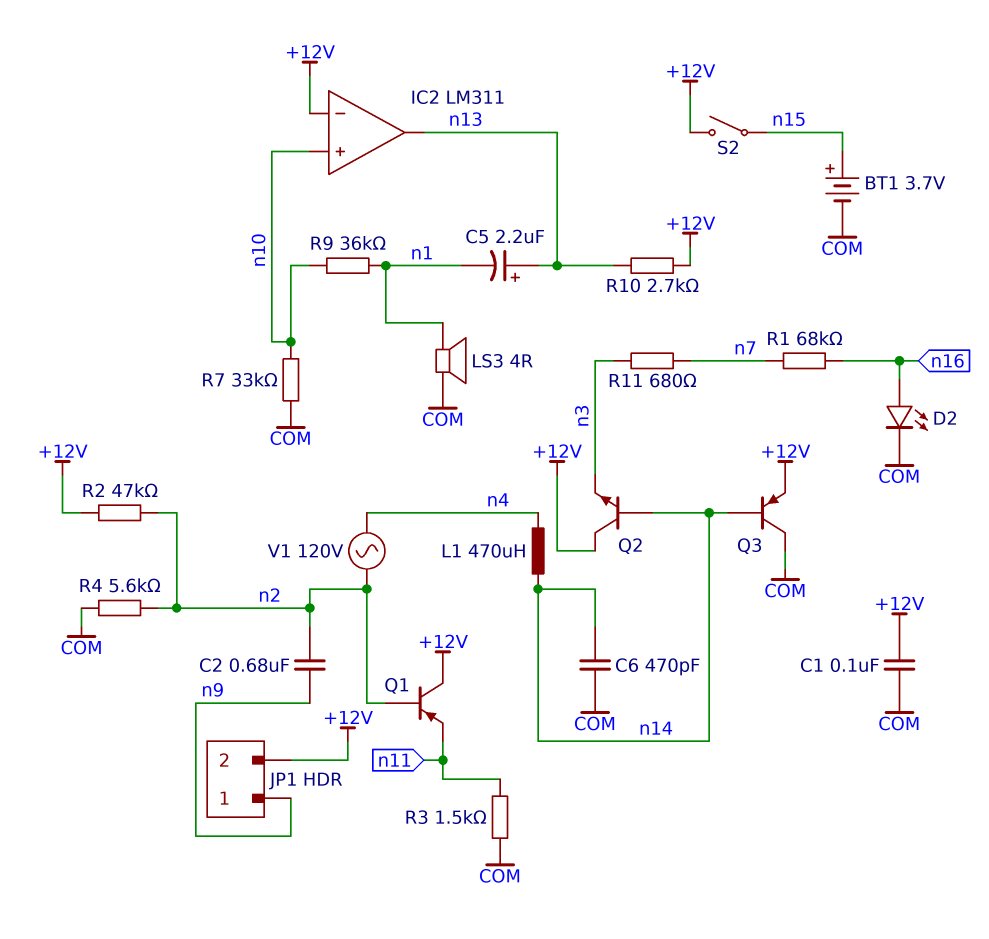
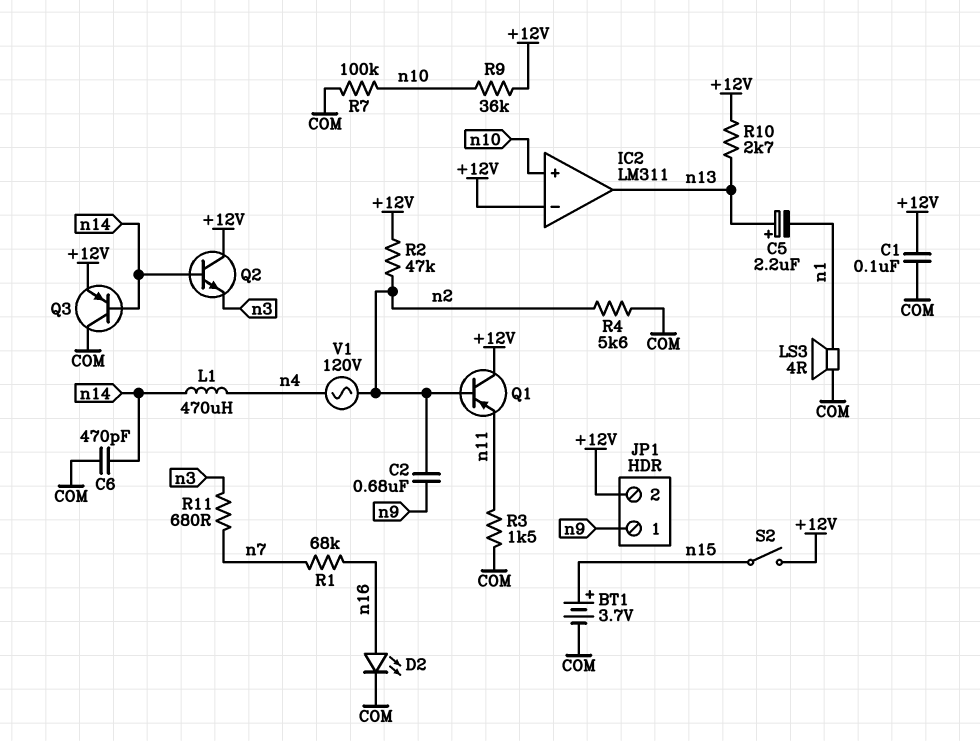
R7: 33k (COM, n10) -> 100k (COM, n10)
R9: 36k (n1, n10) -> 36k (+12V, n10)

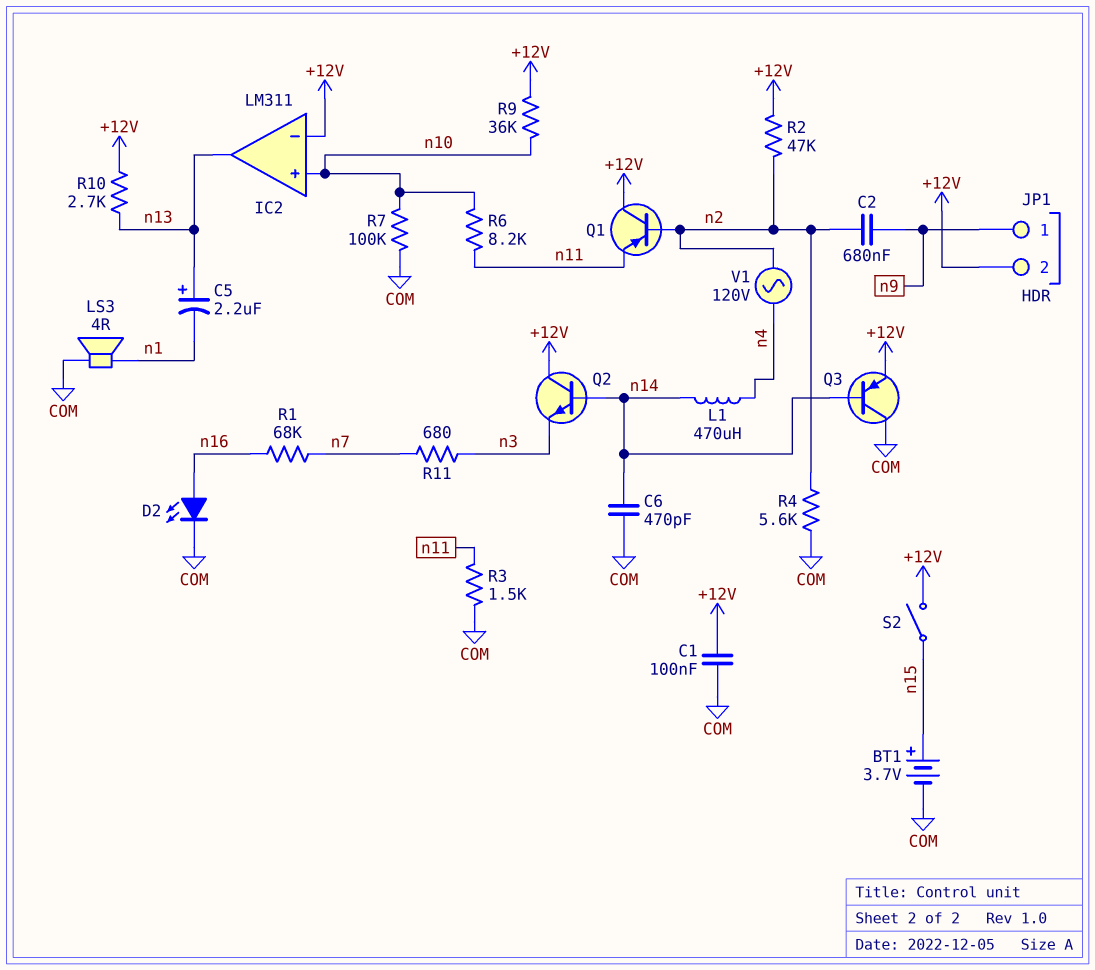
R6: none -> 8.2k (n10, n11)

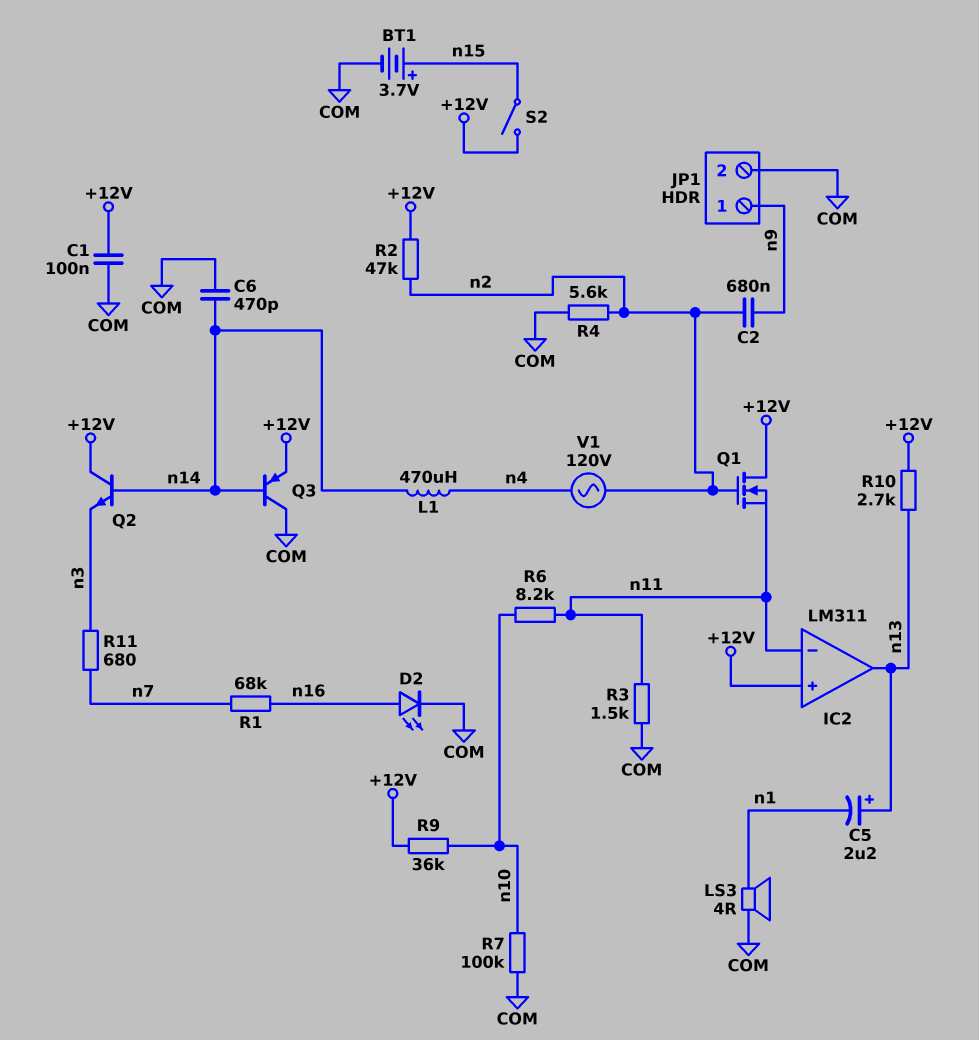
IC2 pin in+: n10 -> +12V
IC2 pin in-: +12V -> n11
JP1 pin 2: +12V -> COM
Q1: PNP (B n2, C +12V, E n11) -> NMOS (G n2, D +12V, S n11)

